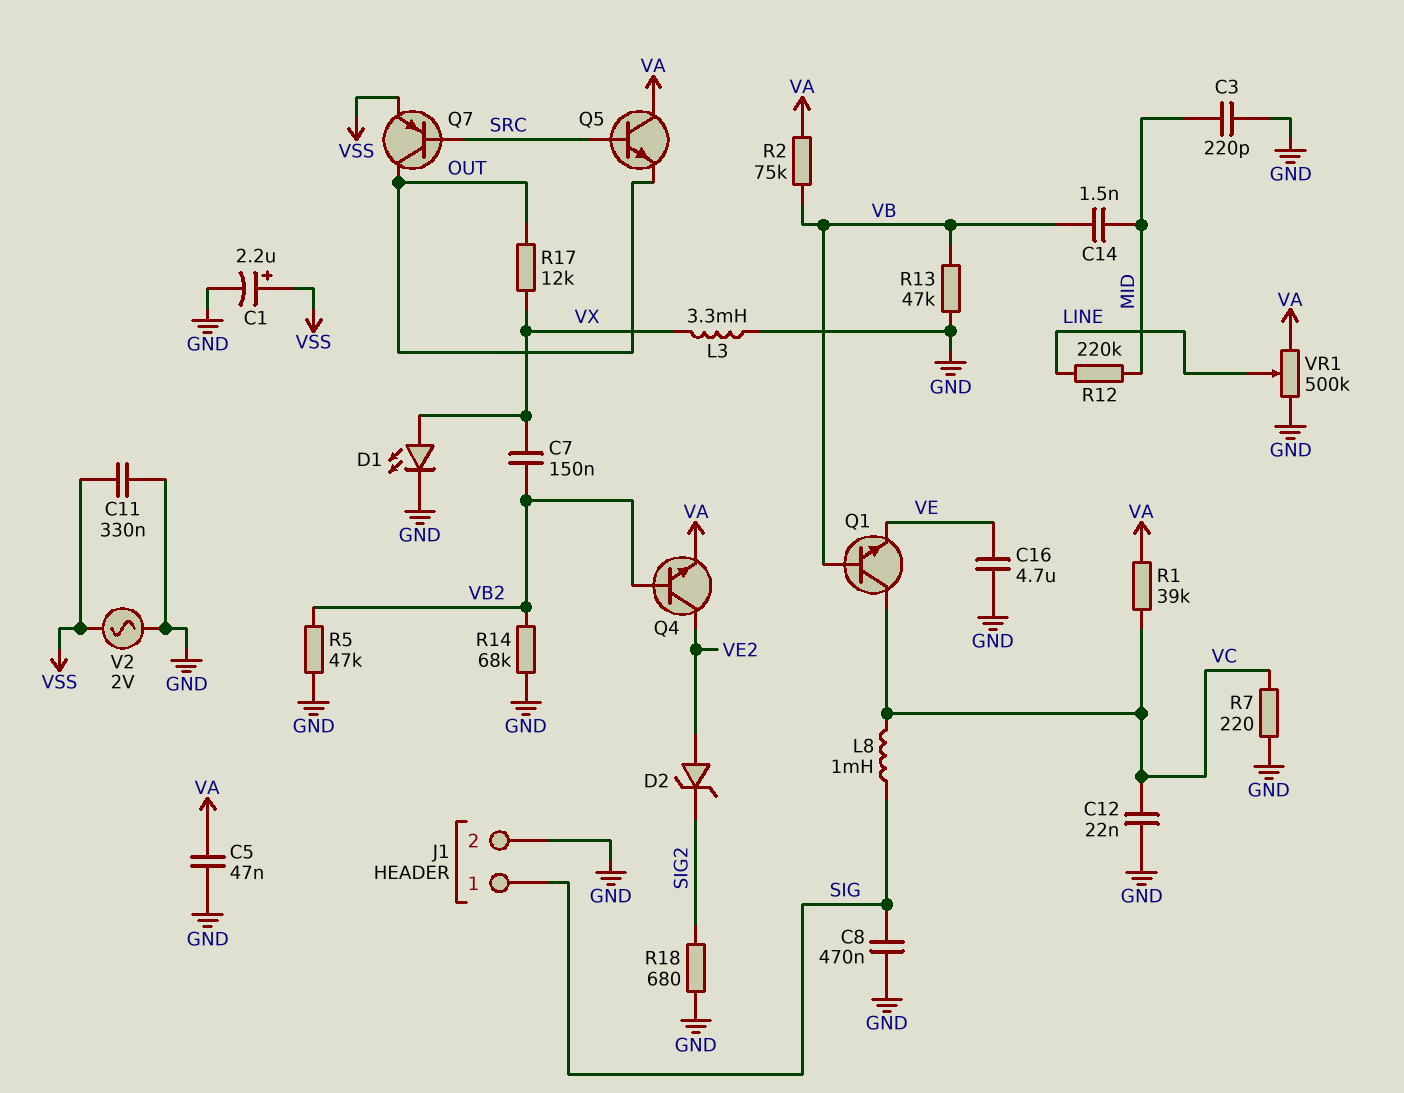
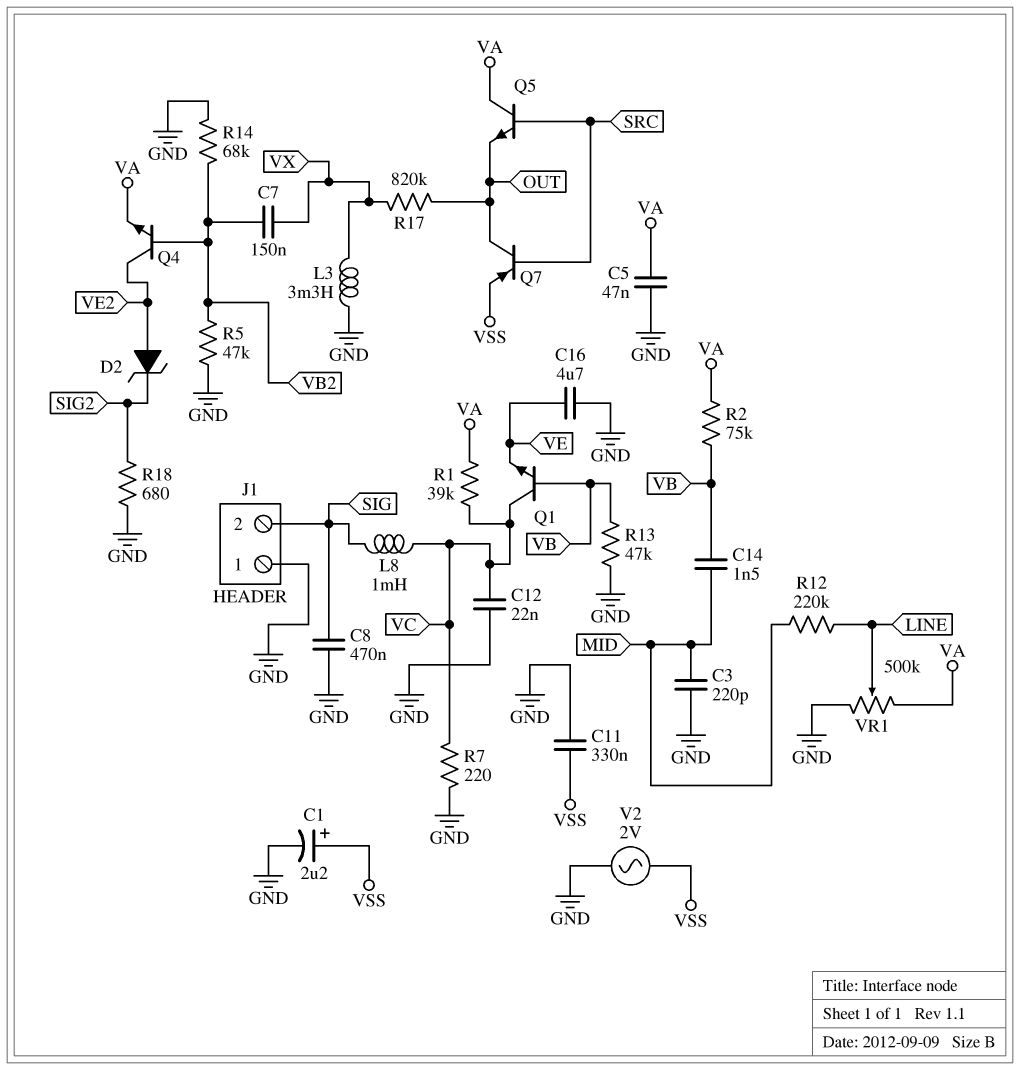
D1: LED (A VX, K GND) -> none
J1 pin 1: SIG -> GND
J1 pin 2: GND -> SIG
R17: 12k (OUT, VX) -> 820k (OUT, VX)

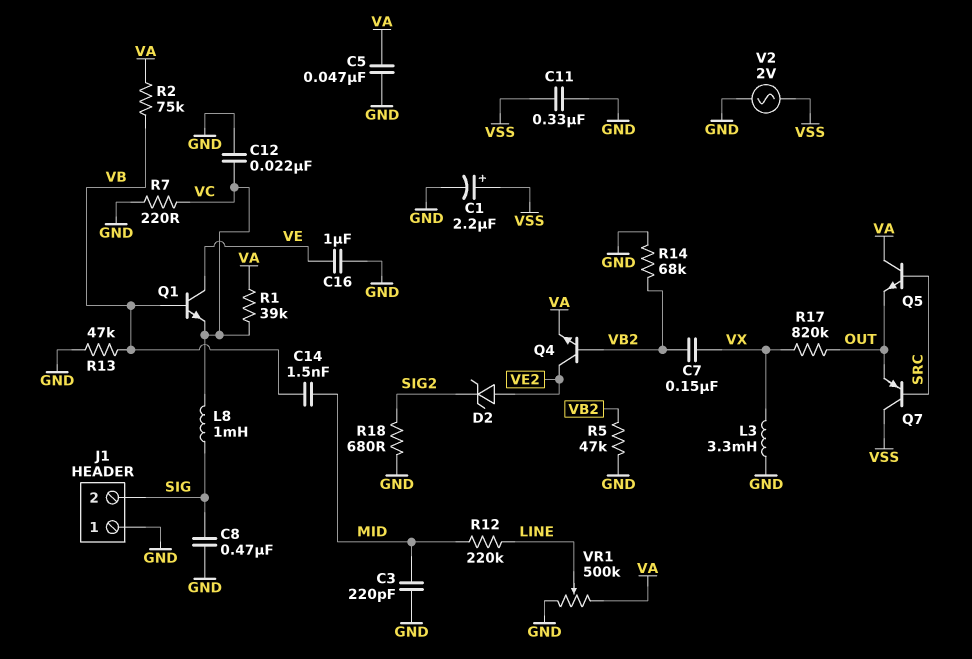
C16: 4.7uF (GND, VE) -> 1uF (GND, VE)
Q1: NPN (B VB, C VC, E VE) -> NPN (B VB, C VE, E VC)
Q7: PNP (B SRC, C OUT, E VSS) -> PNP (B SRC, C VSS, E OUT)

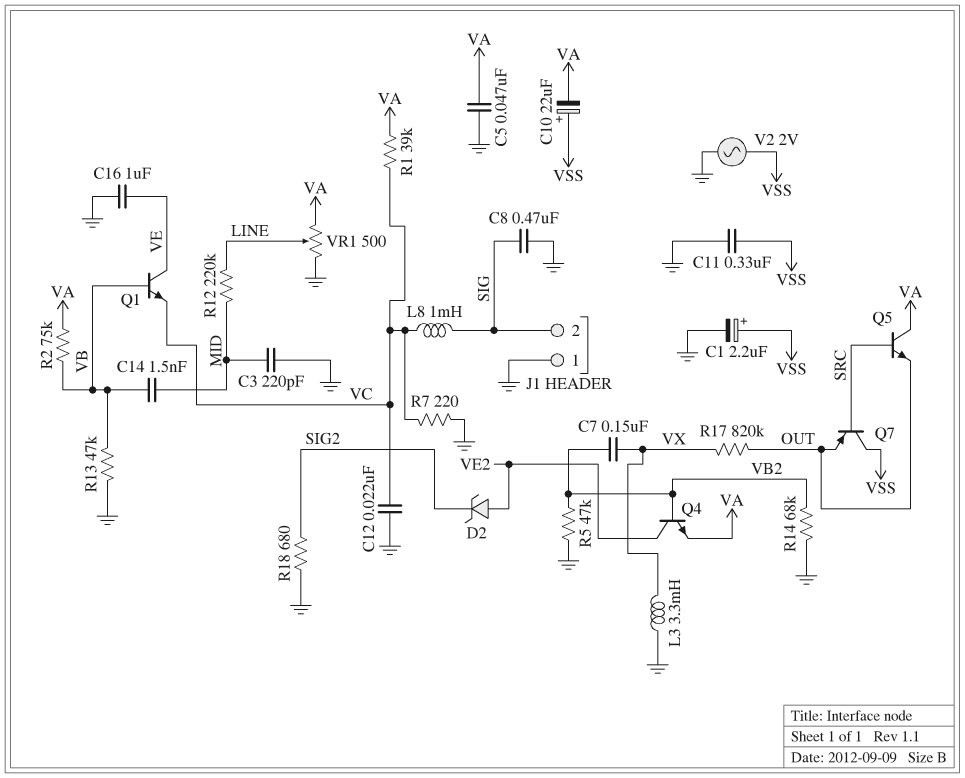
C10: none -> 22uF (plus VSS, minus VA)
VR1: 500k (GND, VA, wiper LINE) -> 500 (GND, VA, wiper LINE)

